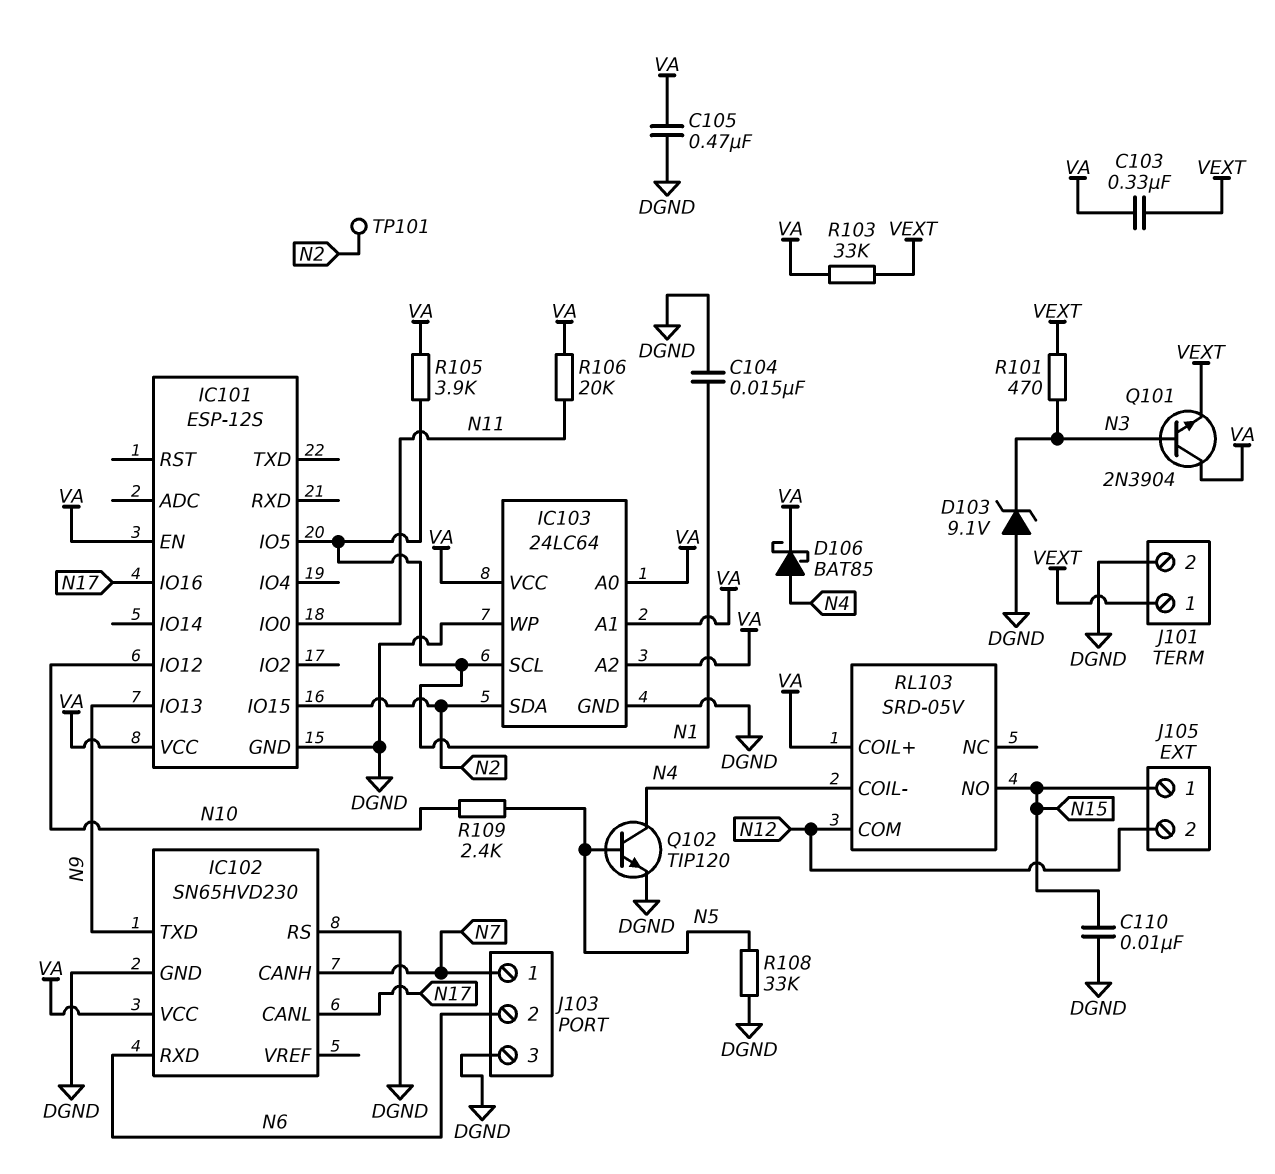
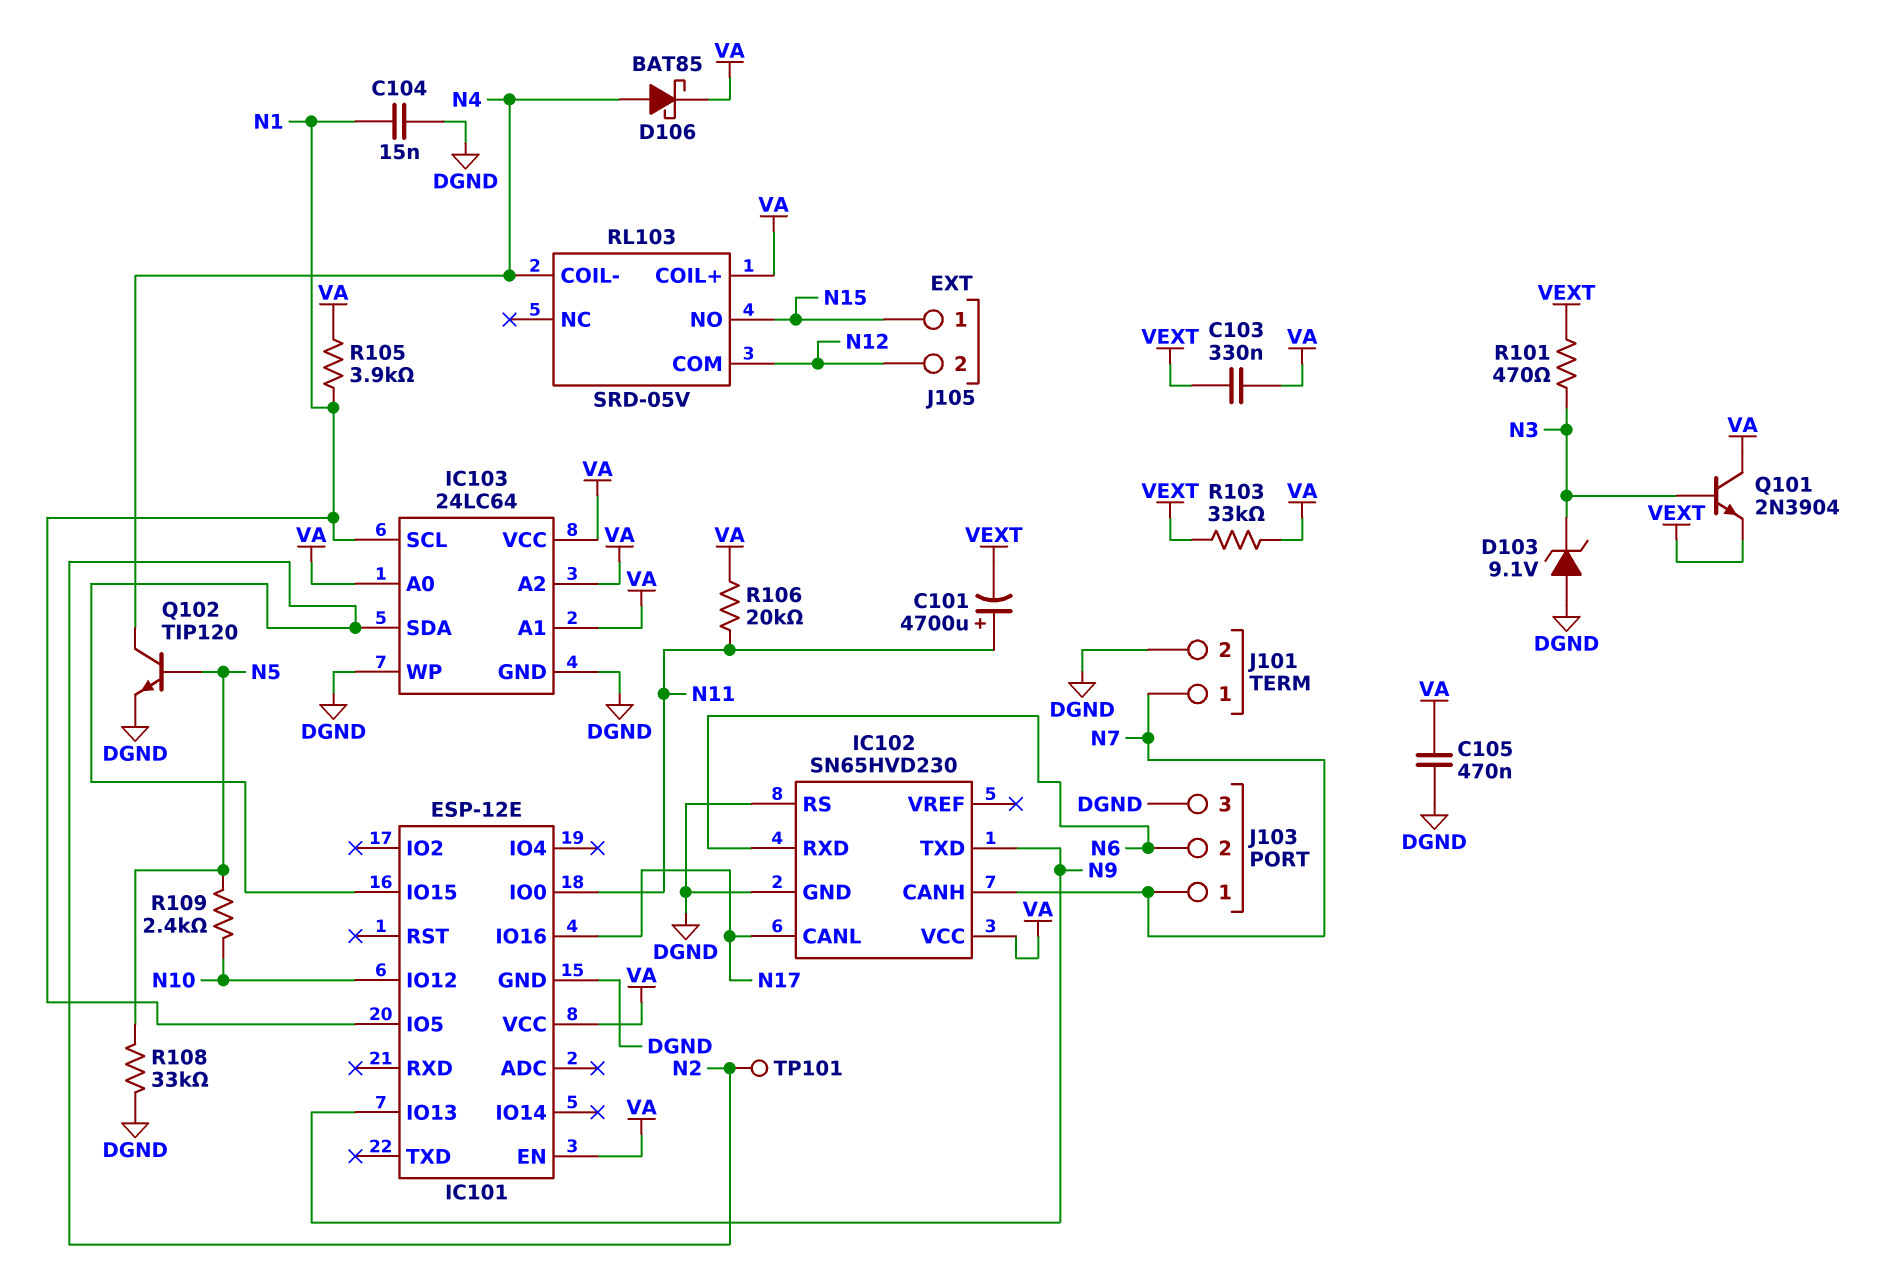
C101: none -> 4700uF (plus N11, minus VEXT)
C110: 10nF (DGND, N15) -> none
IC101: ESP-12S -> ESP-12E
J101 pin 1: VEXT -> N7

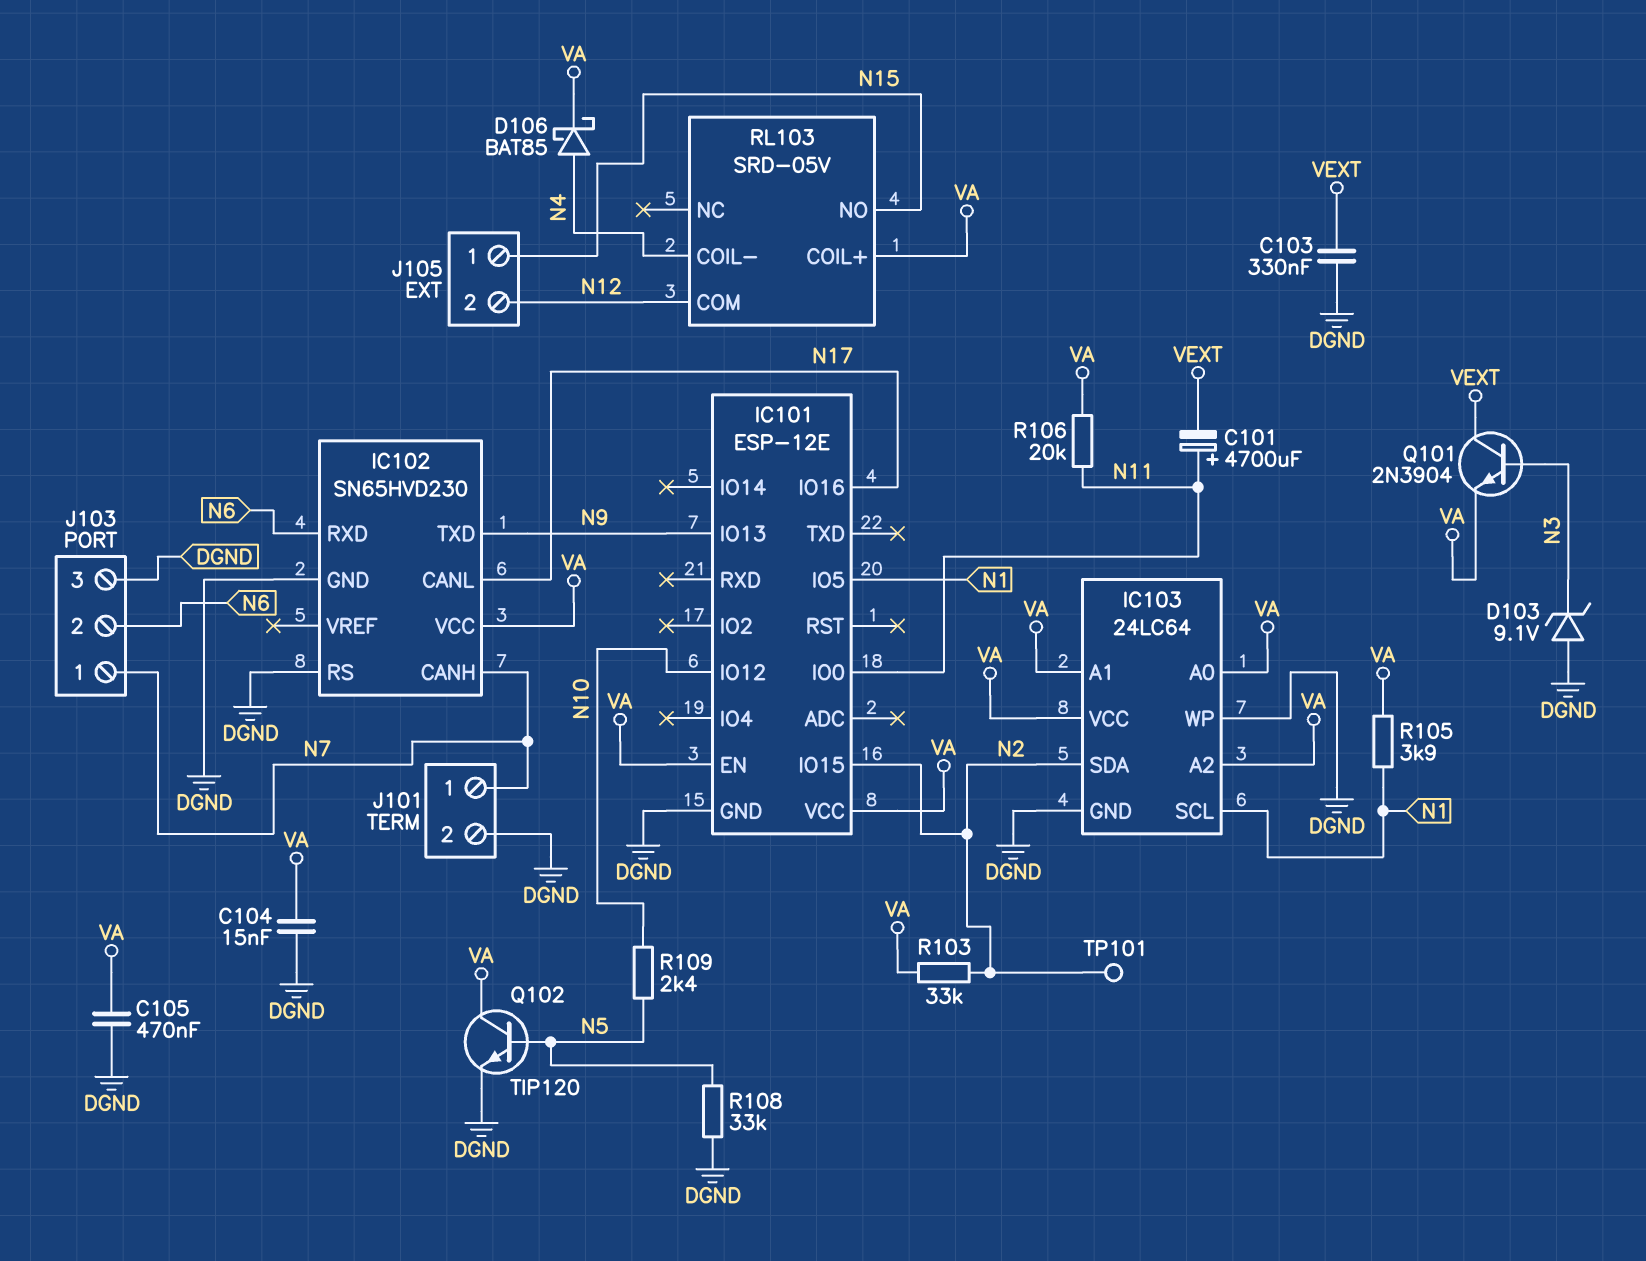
C103: 330nF (VA, VEXT) -> 330nF (DGND, VEXT)
C104: 15nF (DGND, N1) -> 15nF (DGND, VA)
Q101: NPN 2N3904 (B N3, C VA, E VEXT) -> NPN 2N3904 (B N3, C VEXT, E VA)
Q102: NPN TIP120 (B N5, C N4, E DGND) -> NPN TIP120 (B N5, C VA, E DGND)
R101: 470 (N3, VEXT) -> none
R103: 33k (VA, VEXT) -> 33k (N2, VA)

